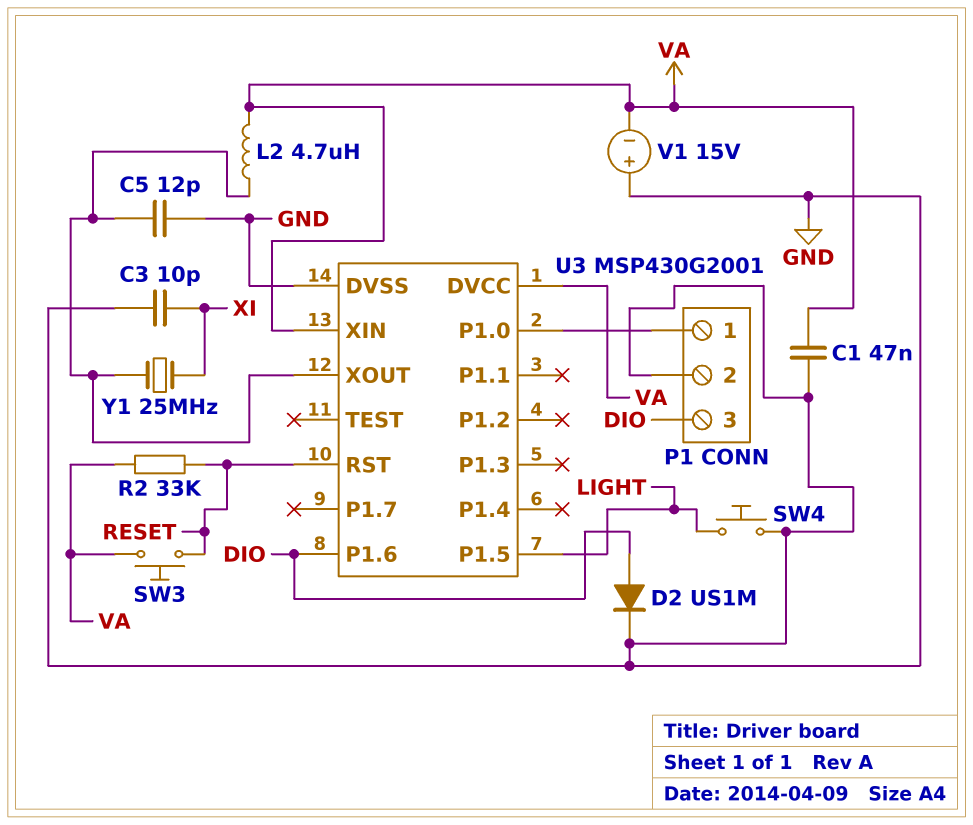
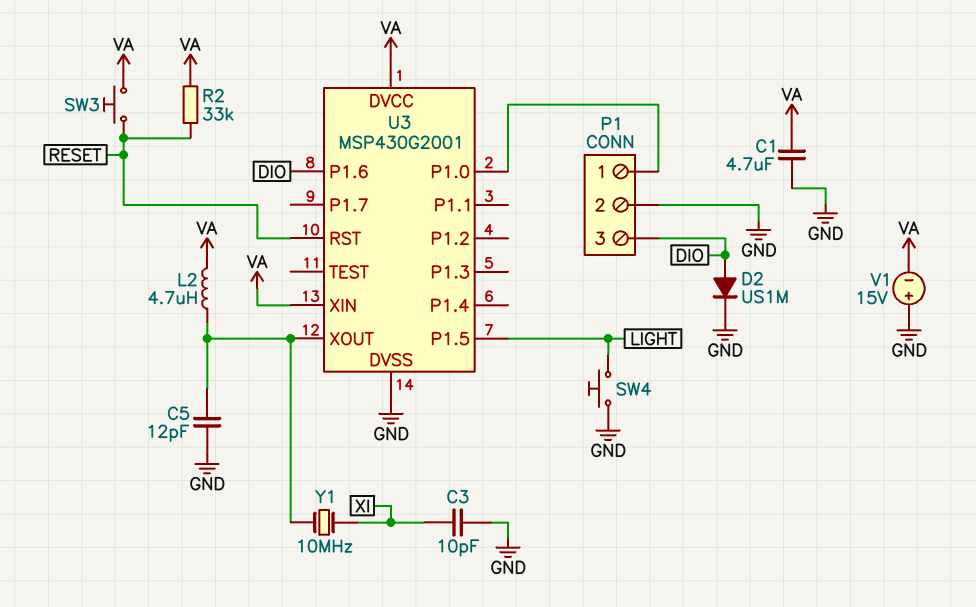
C1: 47nF (GND, VA) -> 4.7uF (GND, VA)
Y1: 25MHz (U3/XOUT, XI) -> 10MHz (U3/XOUT, XI)

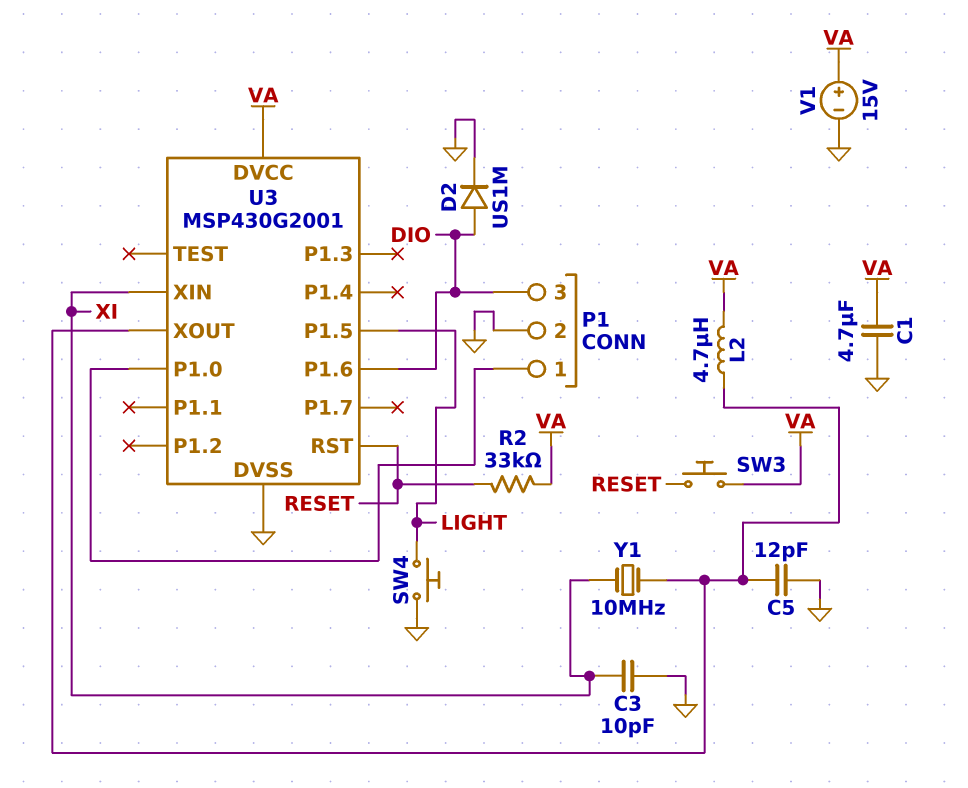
U3 pin XIN: VA -> XI
V1: 15V (plus GND, minus VA) -> 15V (plus VA, minus GND)

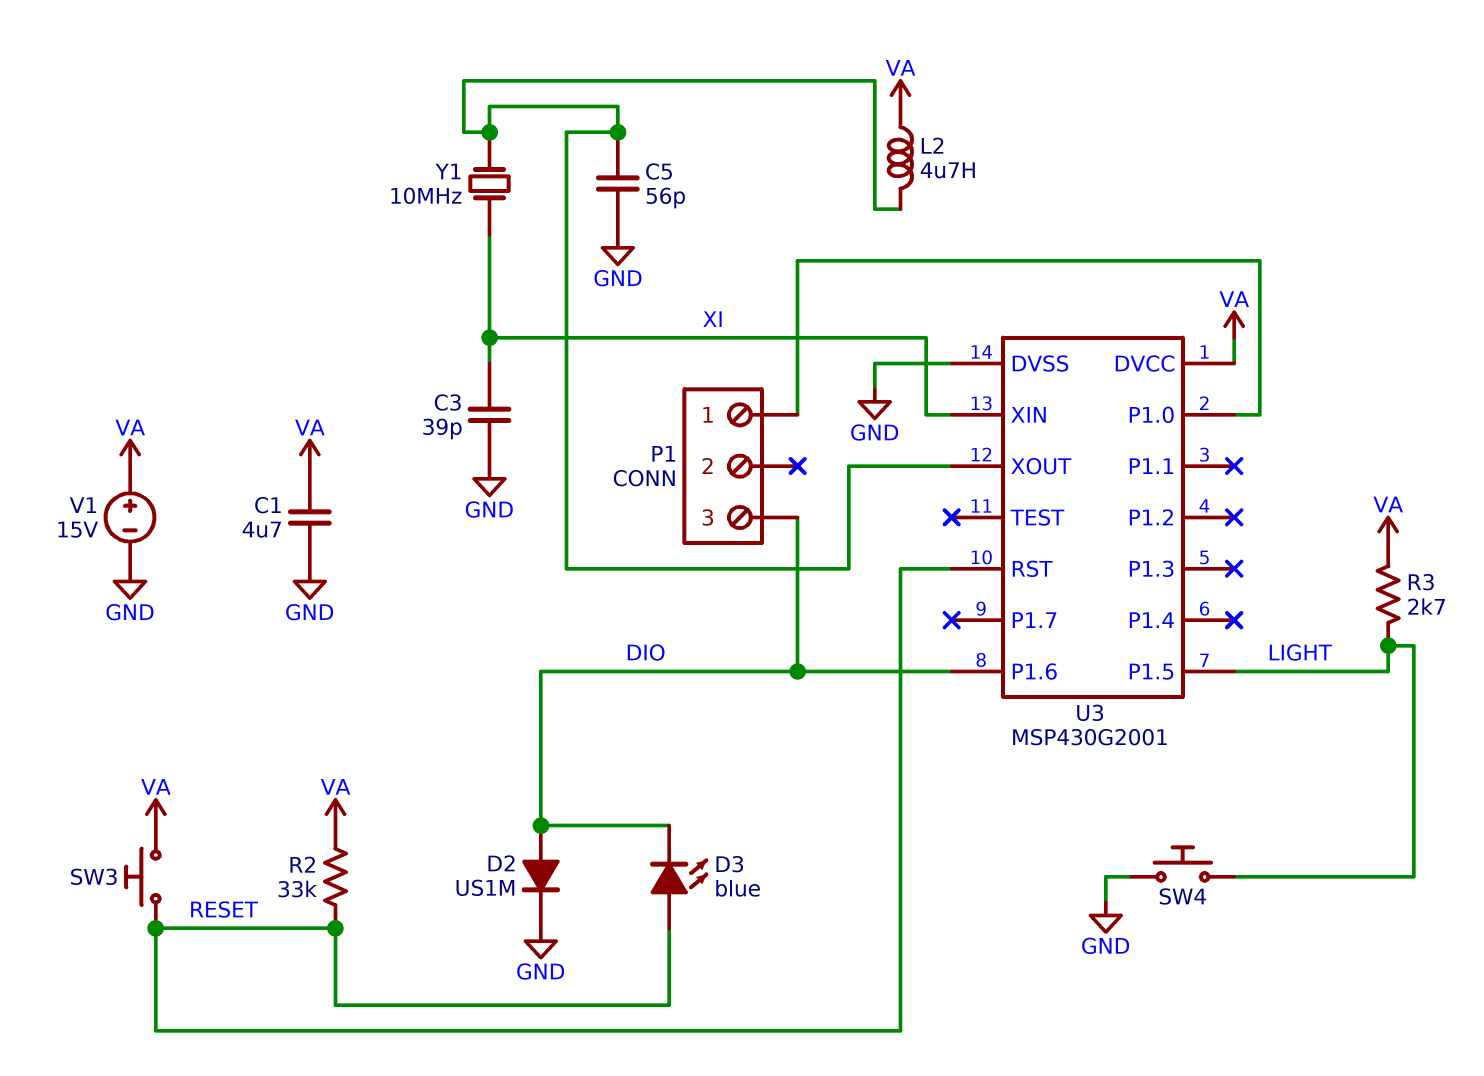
C3: 10pF (GND, XI) -> 39pF (GND, XI)
C5: 12pF (GND, U3/XOUT) -> 56pF (GND, U3/XOUT)
D3: none -> LED blue (A RESET, K DIO)
P1 pin 2: GND -> none
R3: none -> 2.7k (LIGHT, VA)

